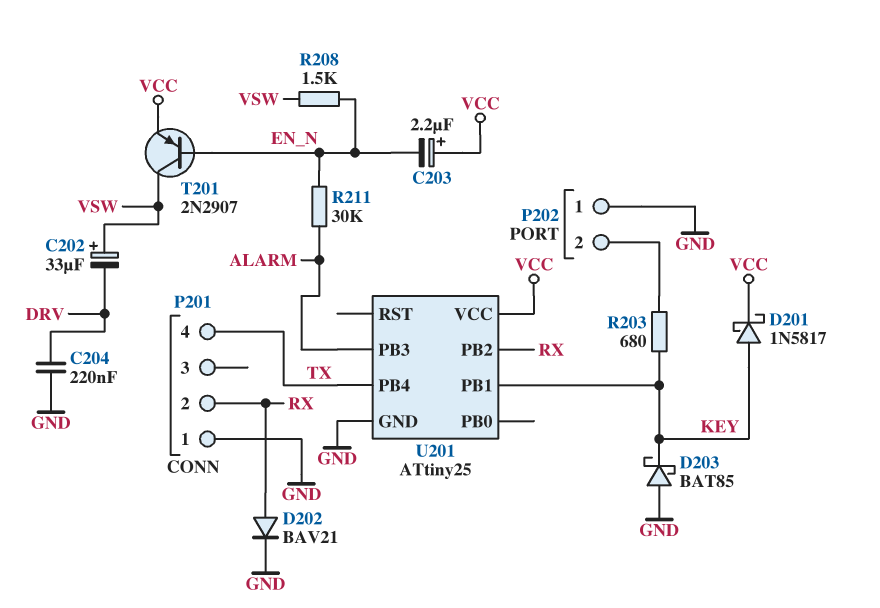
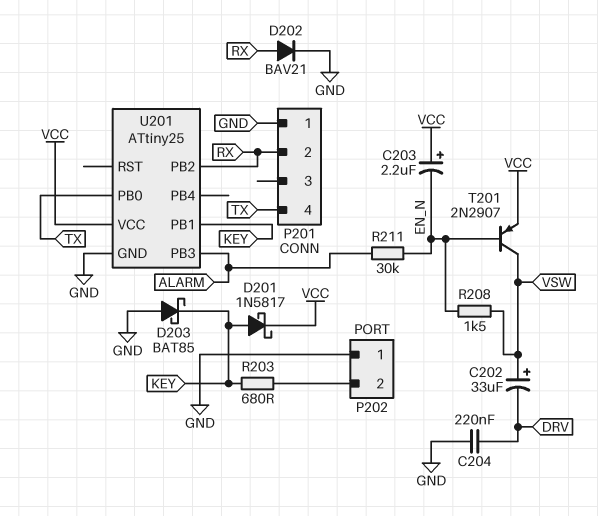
U201 pin PB0: none -> TX
U201 pin PB4: TX -> none

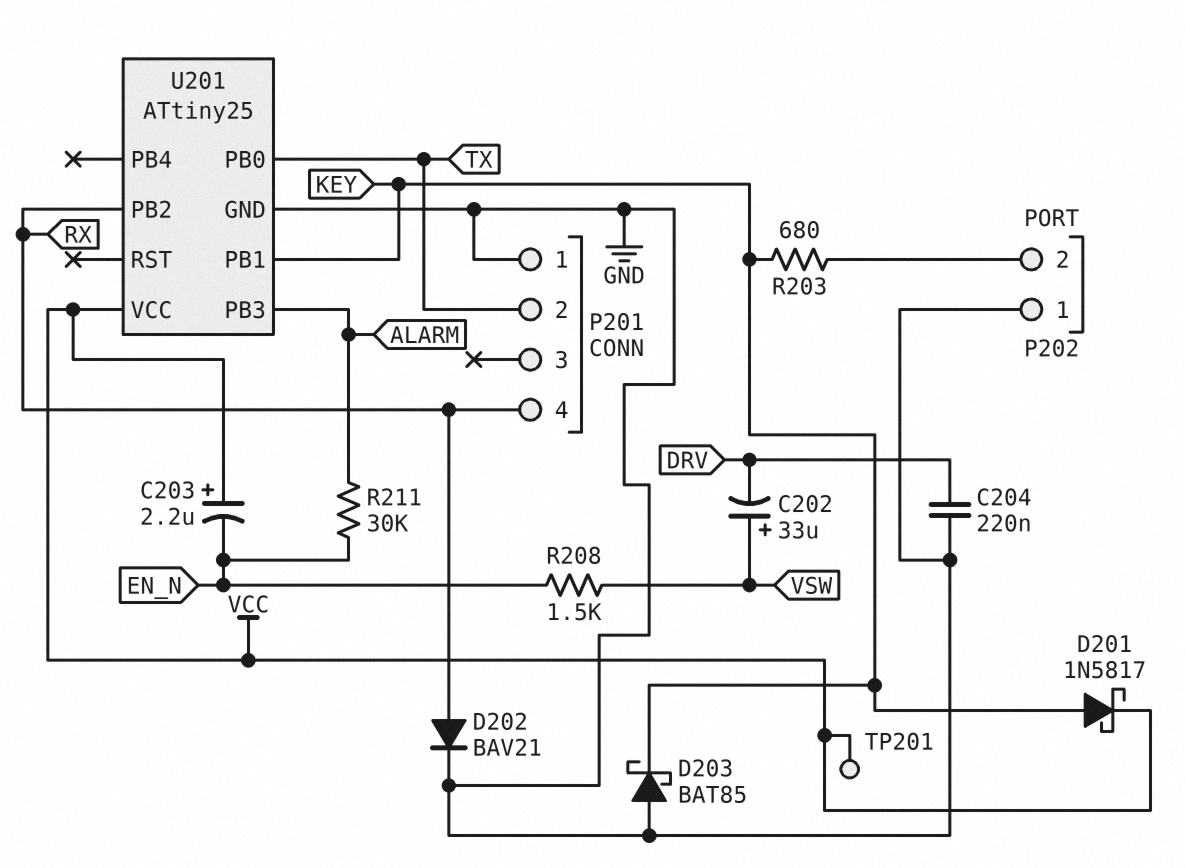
P201 pin 2: RX -> TX
P201 pin 4: TX -> RX
T201: PNP 2N2907 (B EN_N, C VSW, E VCC) -> none
TP201: none -> test point (VCC)

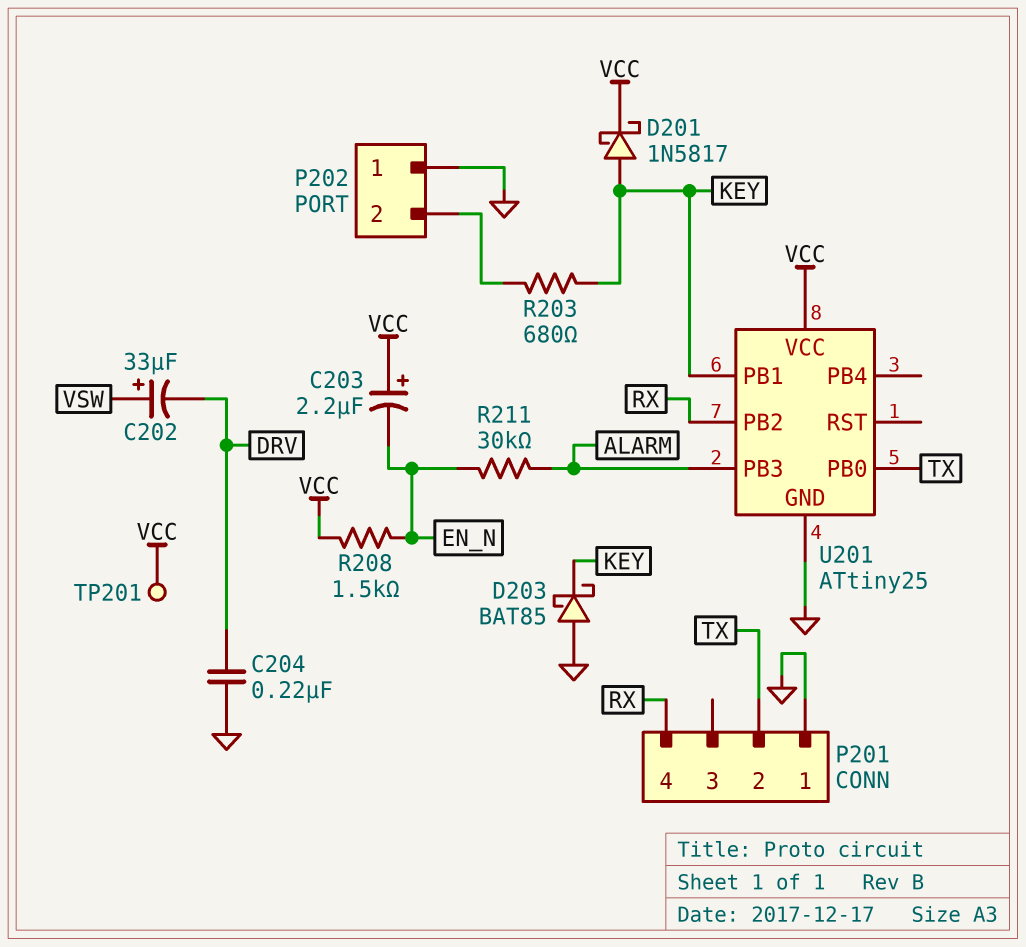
D202: diode BAV21 (A RX, K GND) -> none
R208: 1.5k (EN_N, VSW) -> 1.5k (EN_N, VCC)

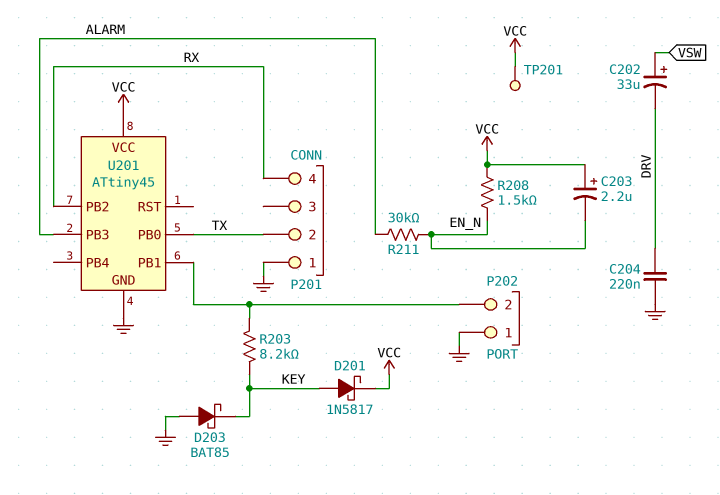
R203: 680 (KEY, P202/2) -> 8.2k (KEY, P202/2)
U201: ATtiny25 -> ATtiny45
U201 pin PB1: KEY -> P202/2

